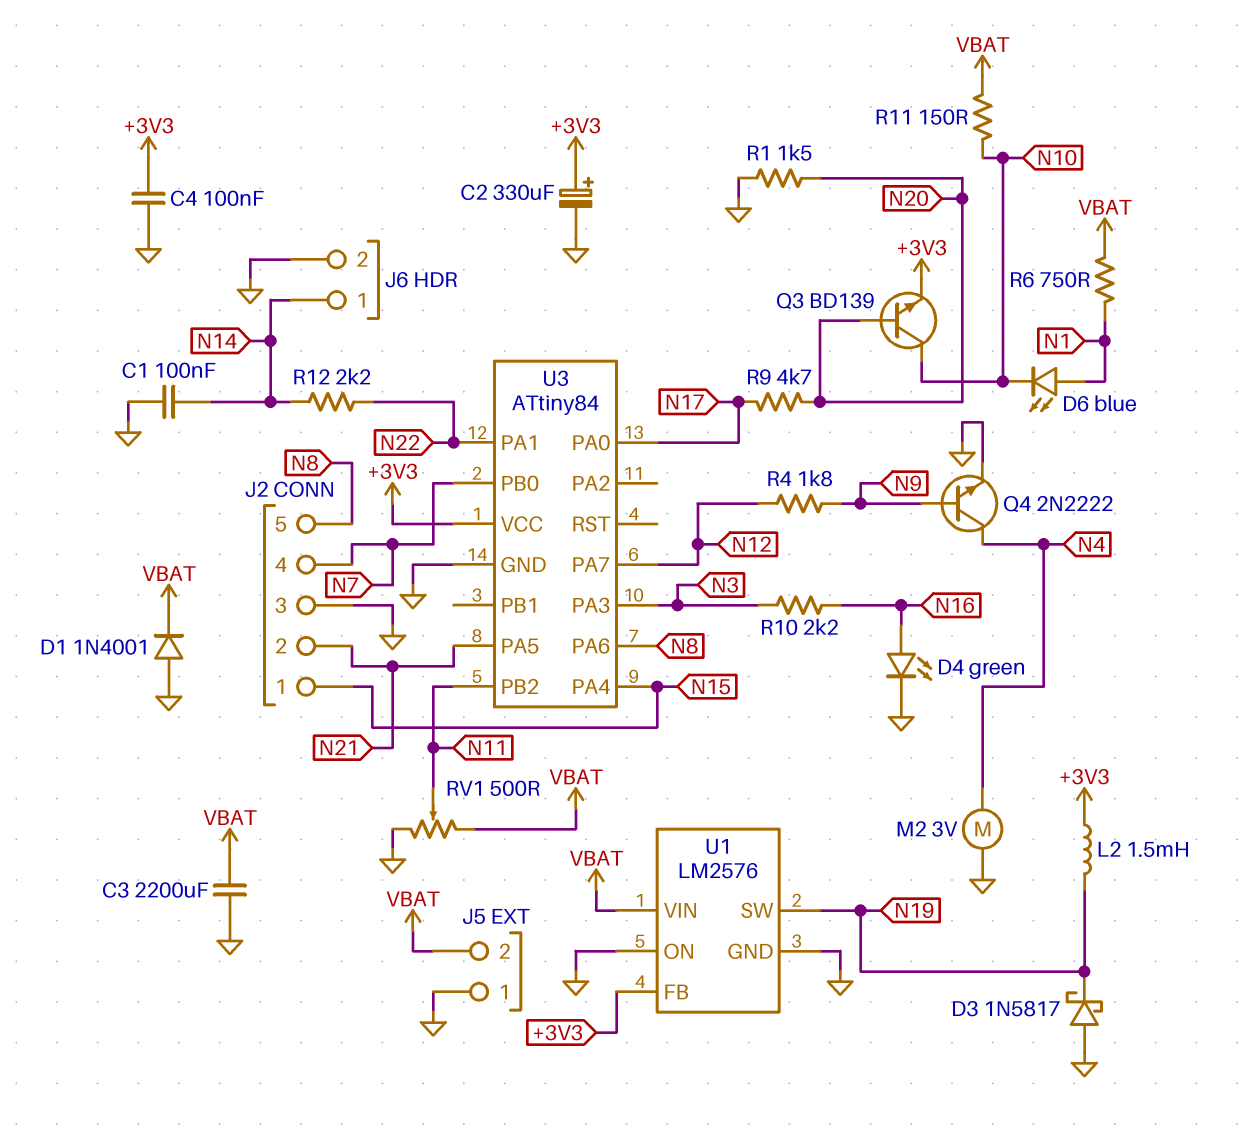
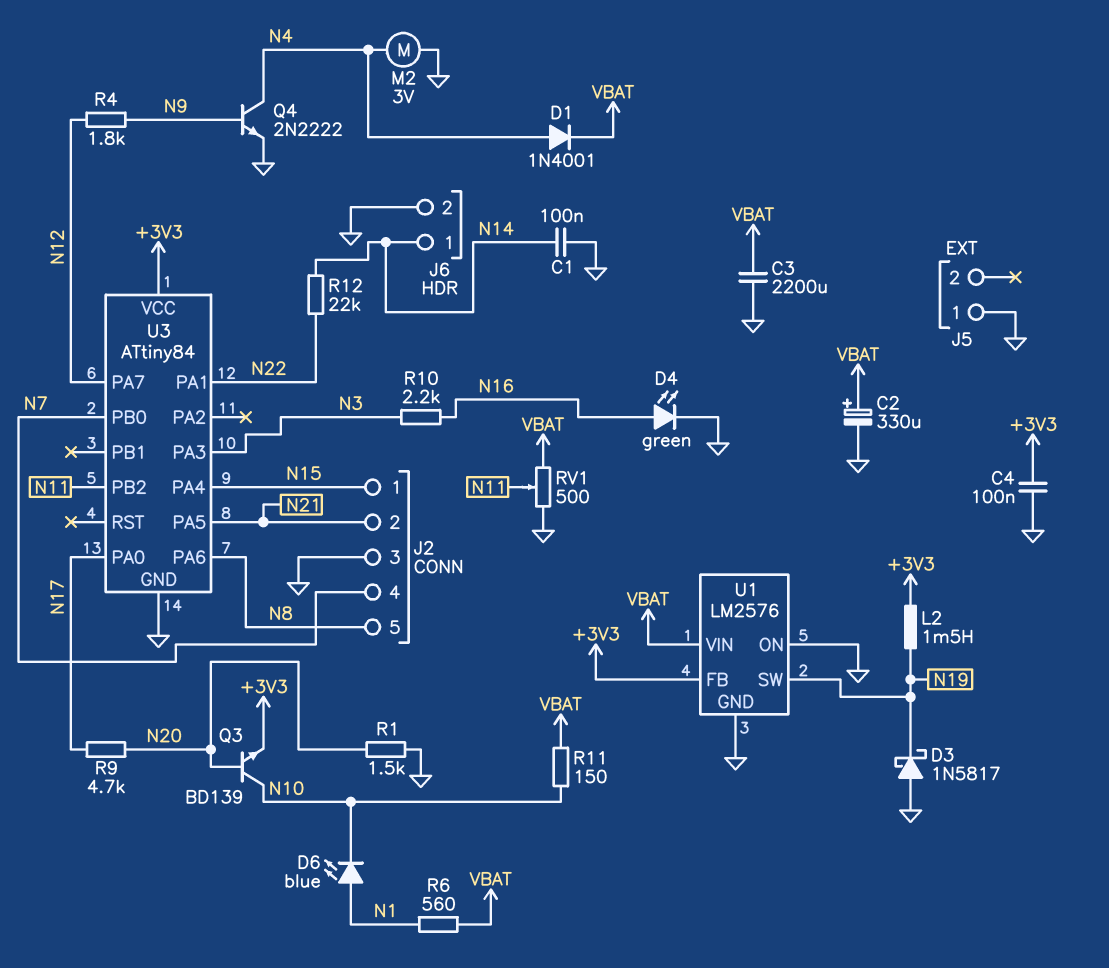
C2: 330uF (plus +3V3, minus GND) -> 330uF (plus VBAT, minus GND)
D1: diode 1N4001 (A GND, K VBAT) -> diode 1N4001 (A N4, K VBAT)
J5 pin 2: VBAT -> none
R6: 750 (N1, VBAT) -> 560 (N1, VBAT)
R12: 2.2k (N14, N22) -> 22k (N14, N22)

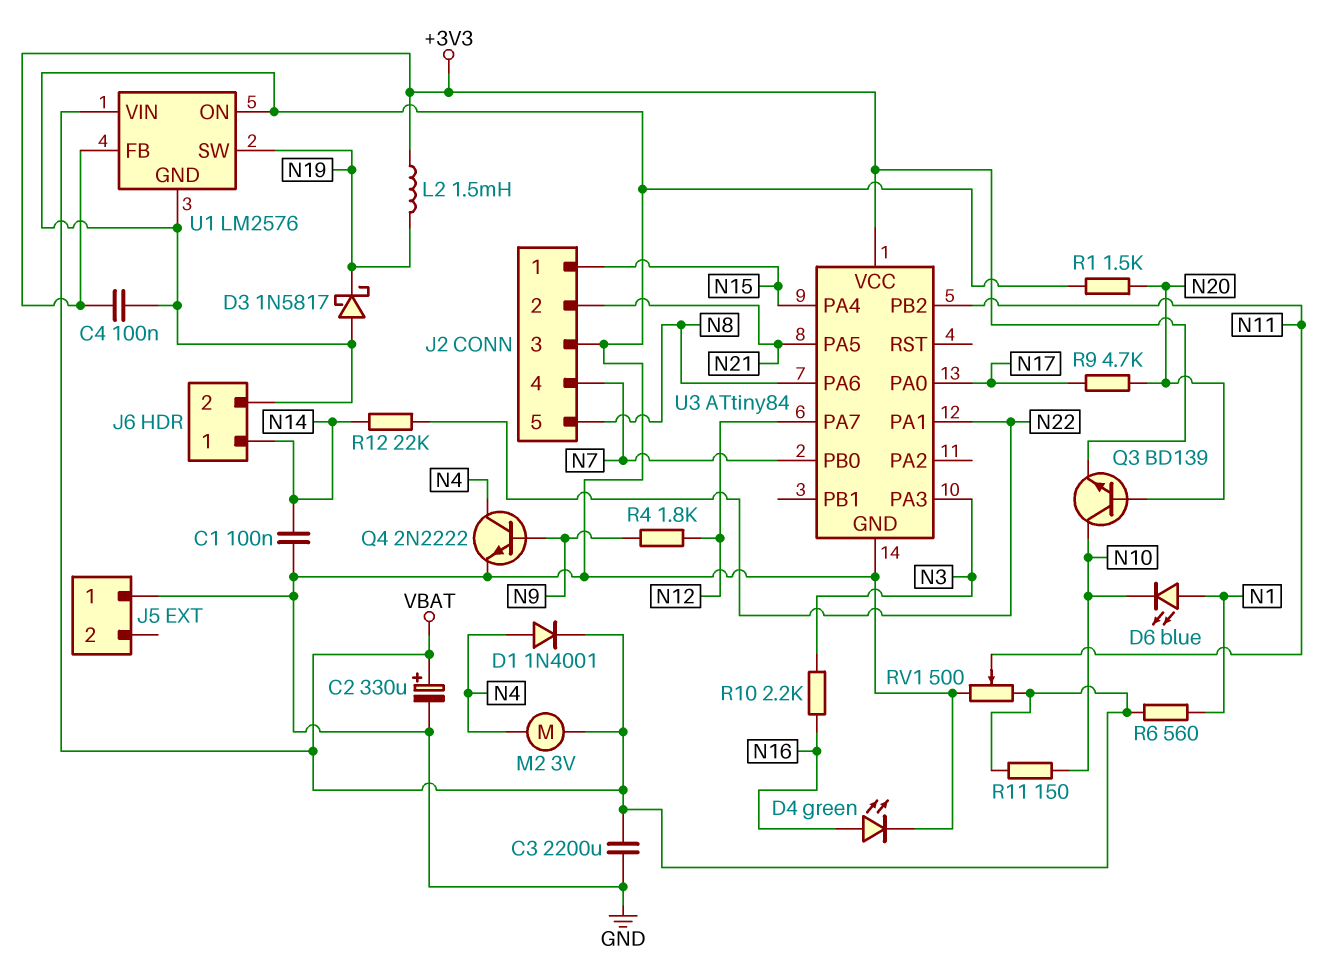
M2: motor 3V (GND, N4) -> motor 3V (N4, VBAT)

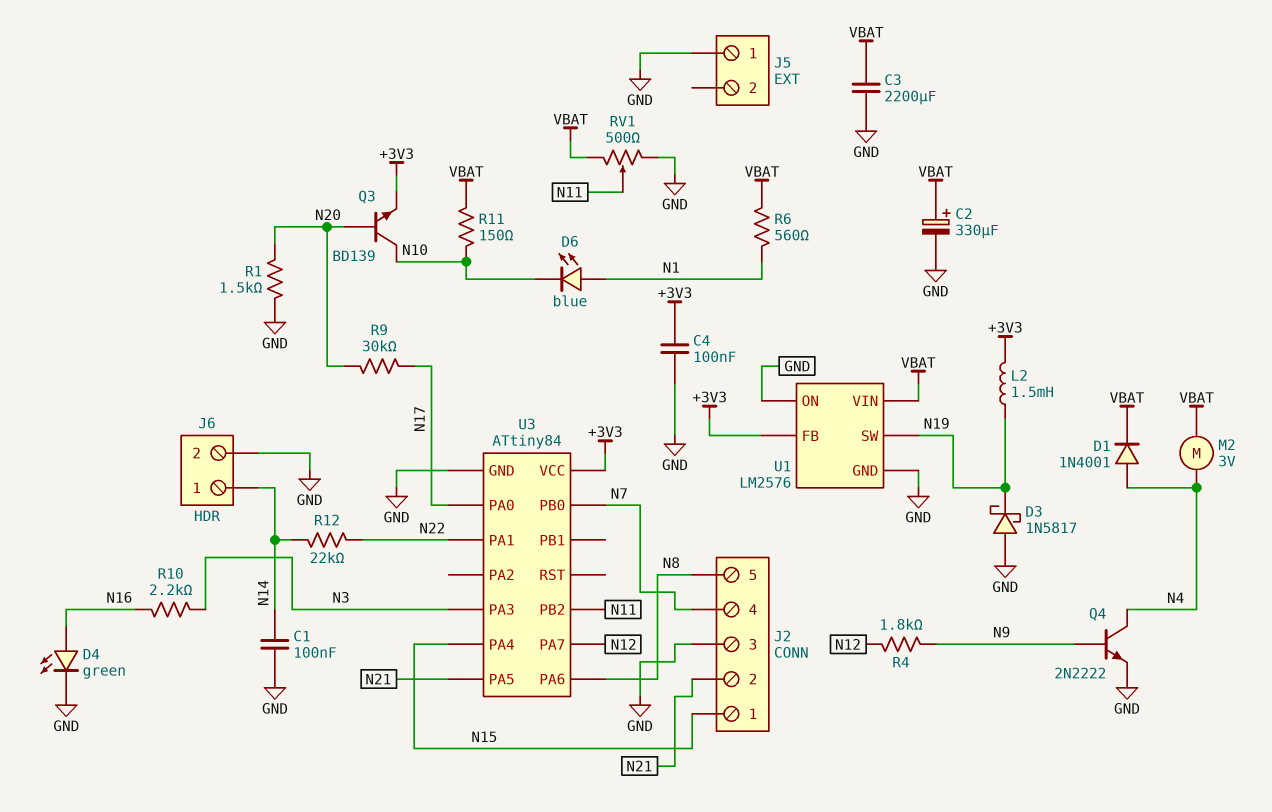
R9: 4.7k (N17, N20) -> 30k (N17, N20)

